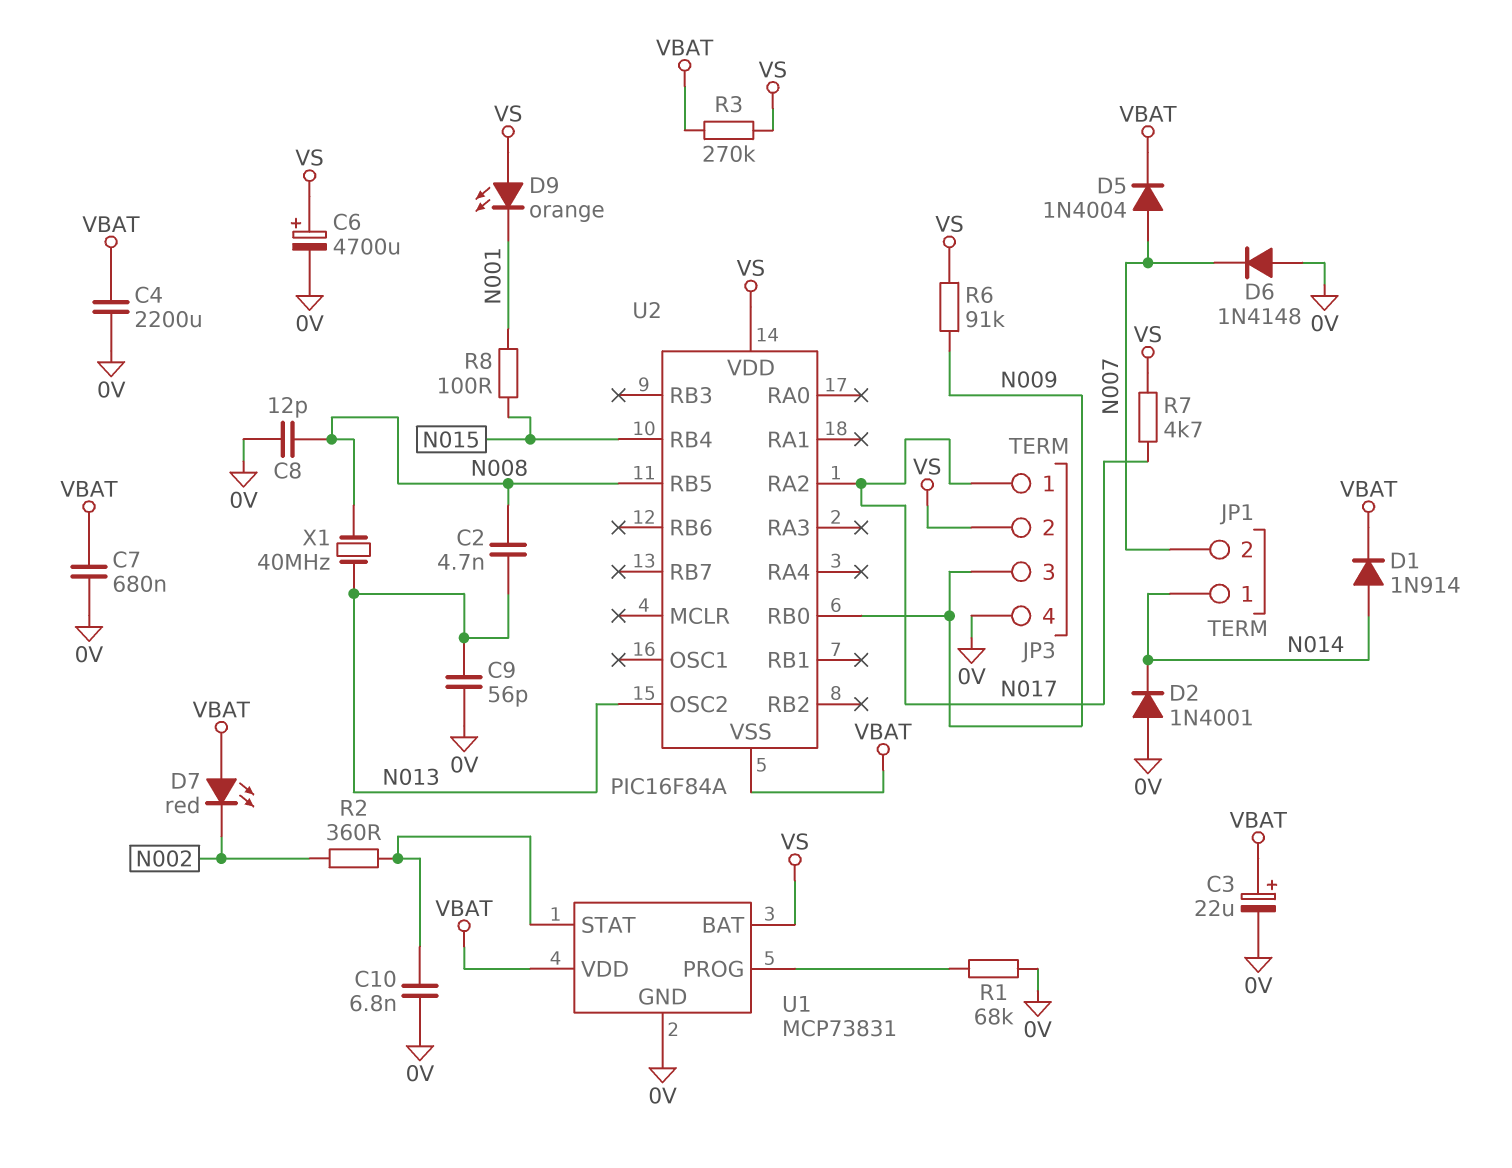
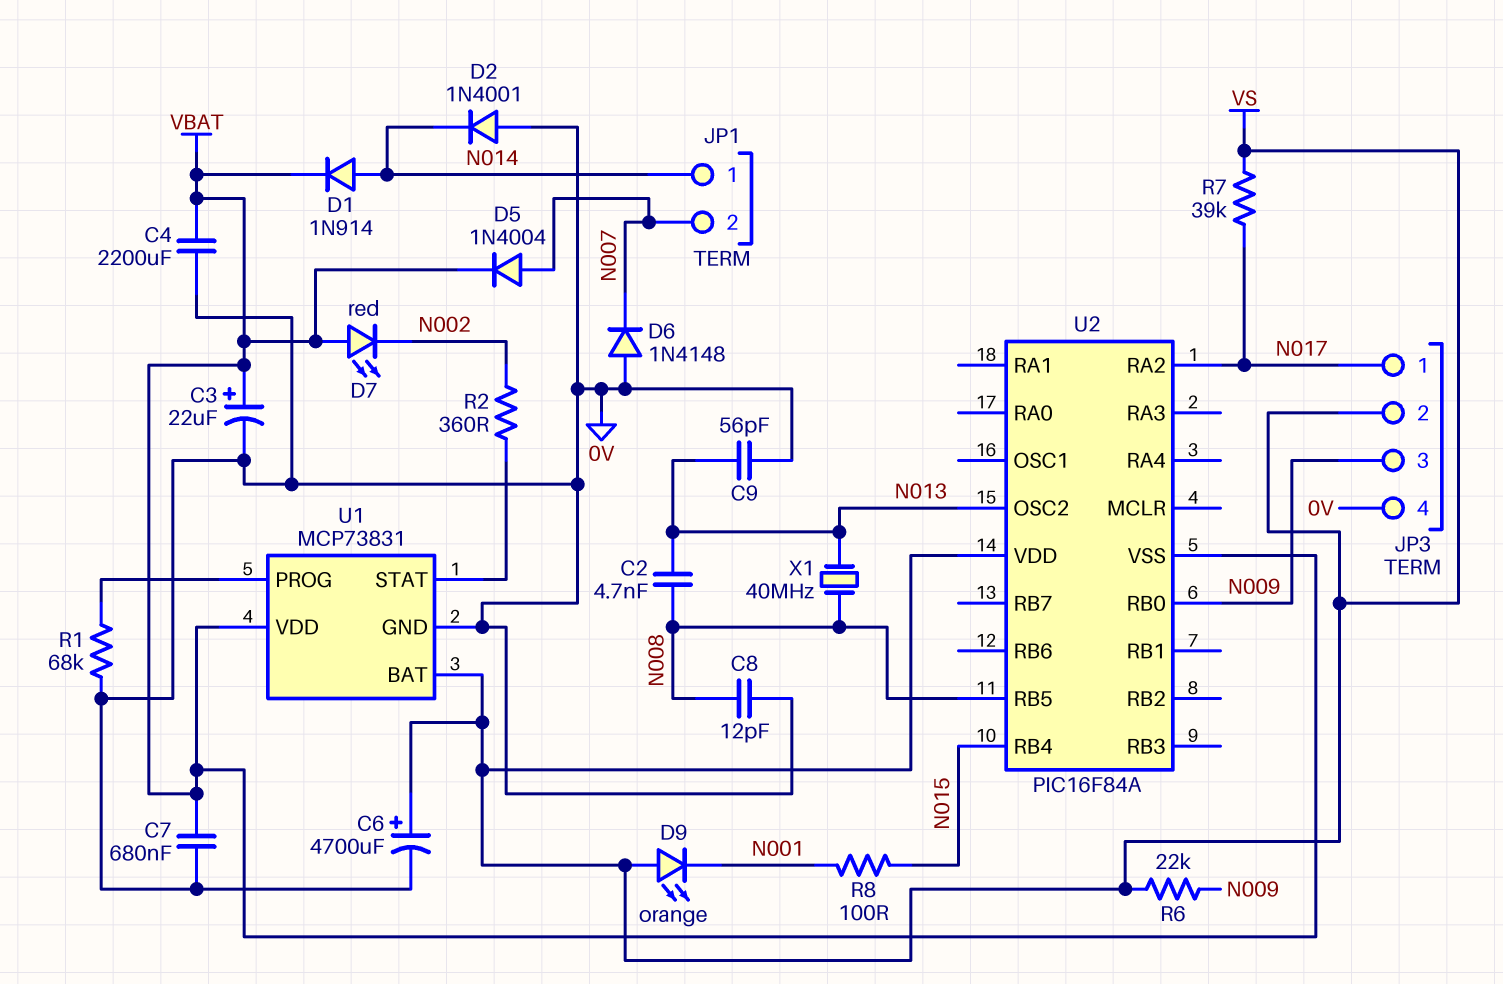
C10: 6.8nF (0V, U1/STAT) -> none
R3: 270k (VBAT, VS) -> none
R6: 91k (N009, VS) -> 22k (N009, VS)
R7: 4.7k (N017, VS) -> 39k (N017, VS)

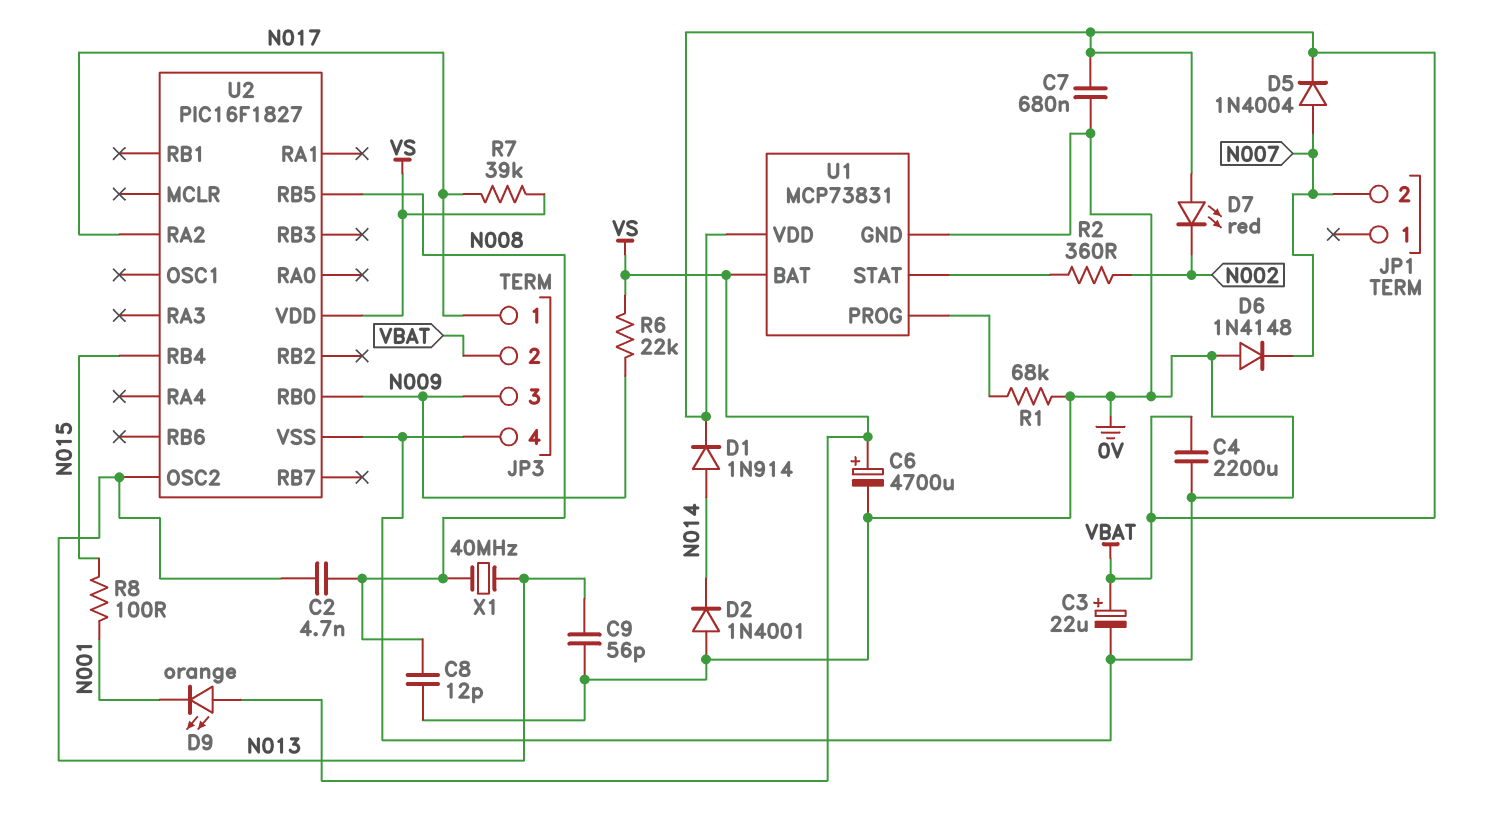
JP1 pin 1: N014 -> none
JP3 pin 2: VS -> VBAT
U2: PIC16F84A -> PIC16F1827
U2 pin VSS: VBAT -> 0V

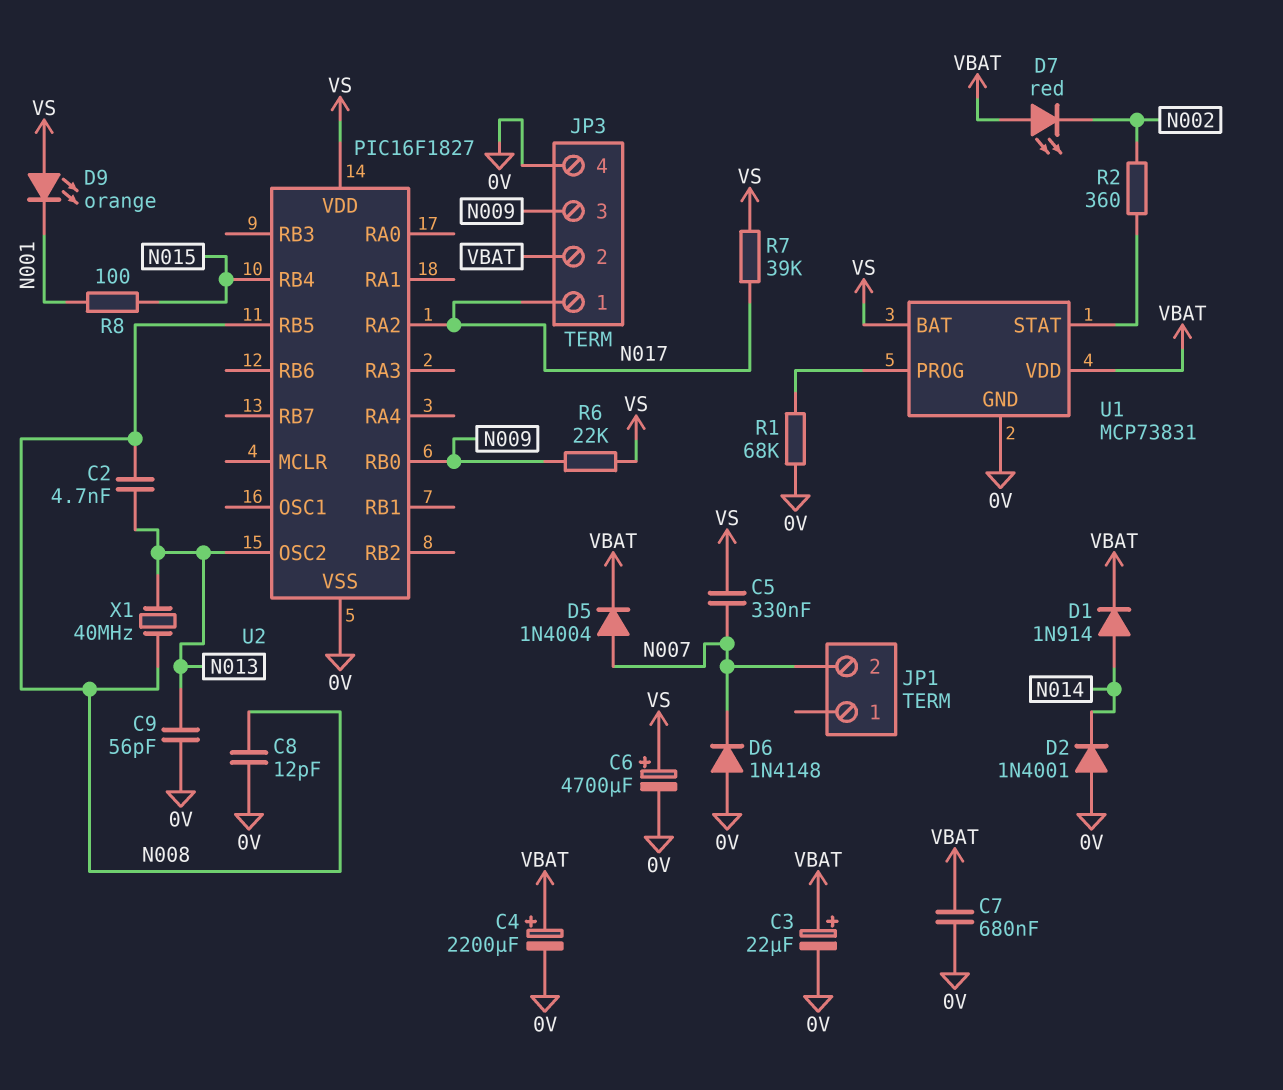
C4: 2200uF (0V, VBAT) -> 2200uF (plus VBAT, minus 0V)
C5: none -> 330nF (N007, VS)

